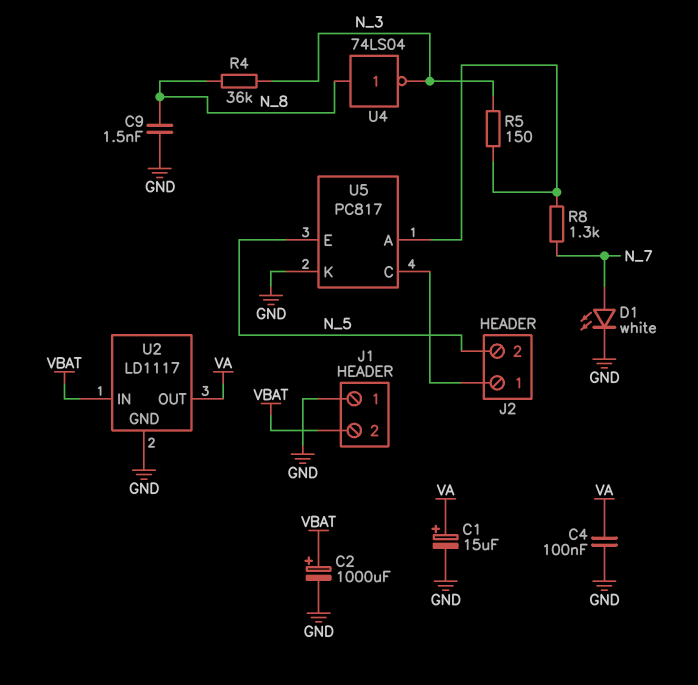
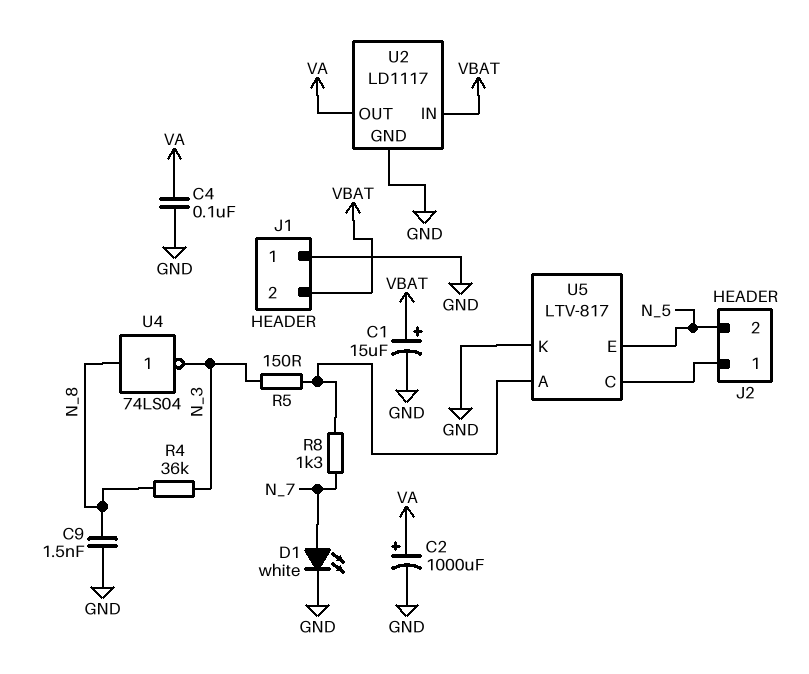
C1: 15uF (plus VA, minus GND) -> 15uF (plus VBAT, minus GND)
C2: 1000uF (plus VBAT, minus GND) -> 1000uF (plus VA, minus GND)
U5: PC817 -> LTV-817

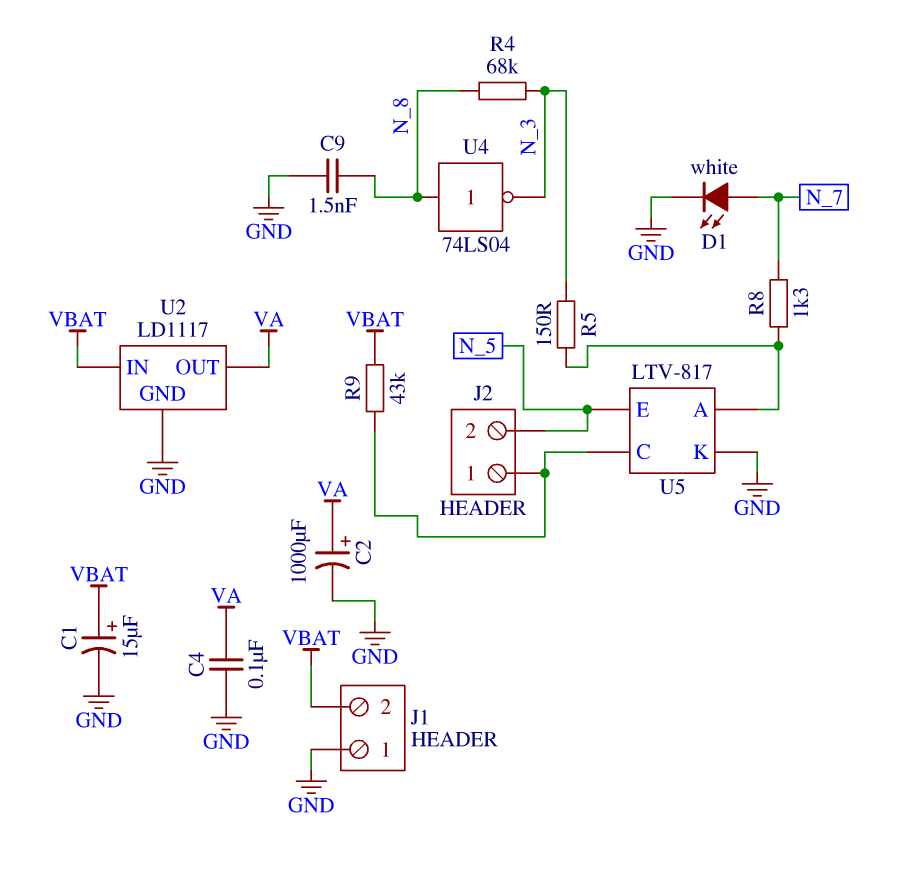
R4: 36k (N_3, N_8) -> 68k (N_3, N_8)
R9: none -> 43k (J2/1, VBAT)

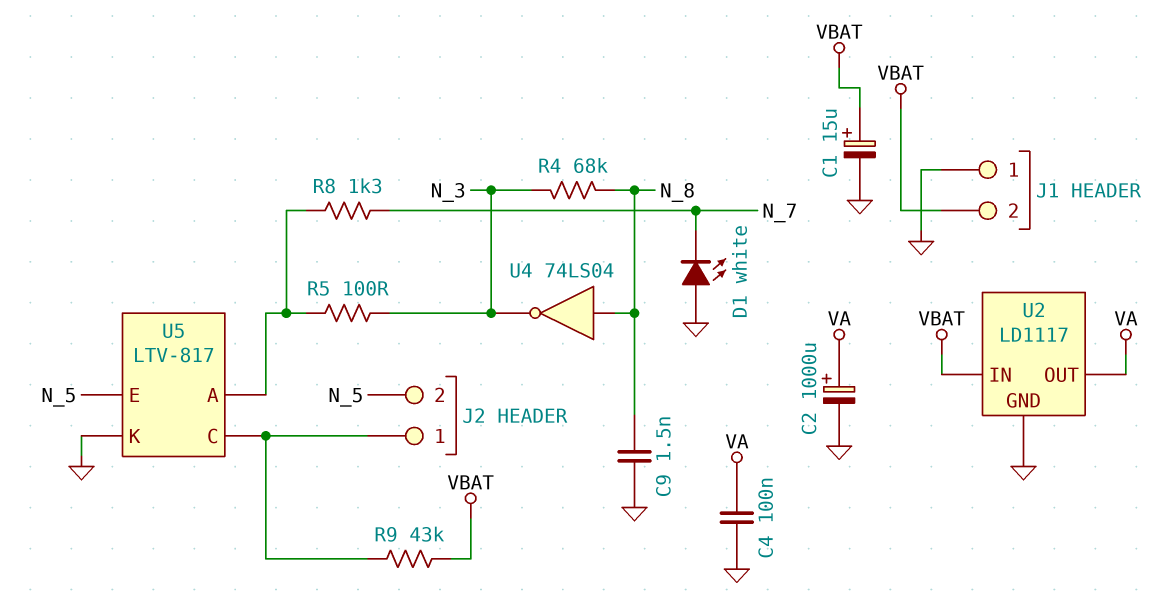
D1: LED white (A N_7, K GND) -> LED white (A GND, K N_7)
R5: 150 (N_3, U5/A) -> 100 (N_3, U5/A)

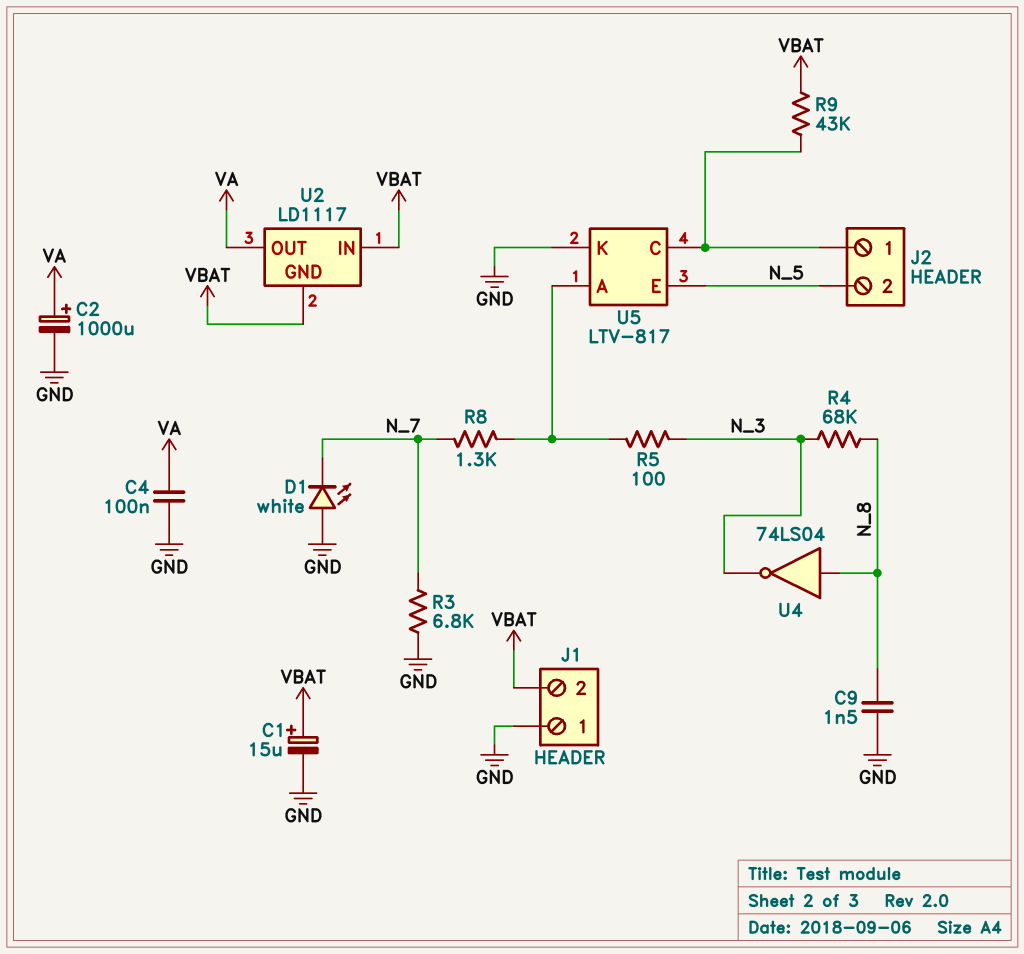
R3: none -> 6.8k (GND, N_7)
U2 pin GND: GND -> VBAT

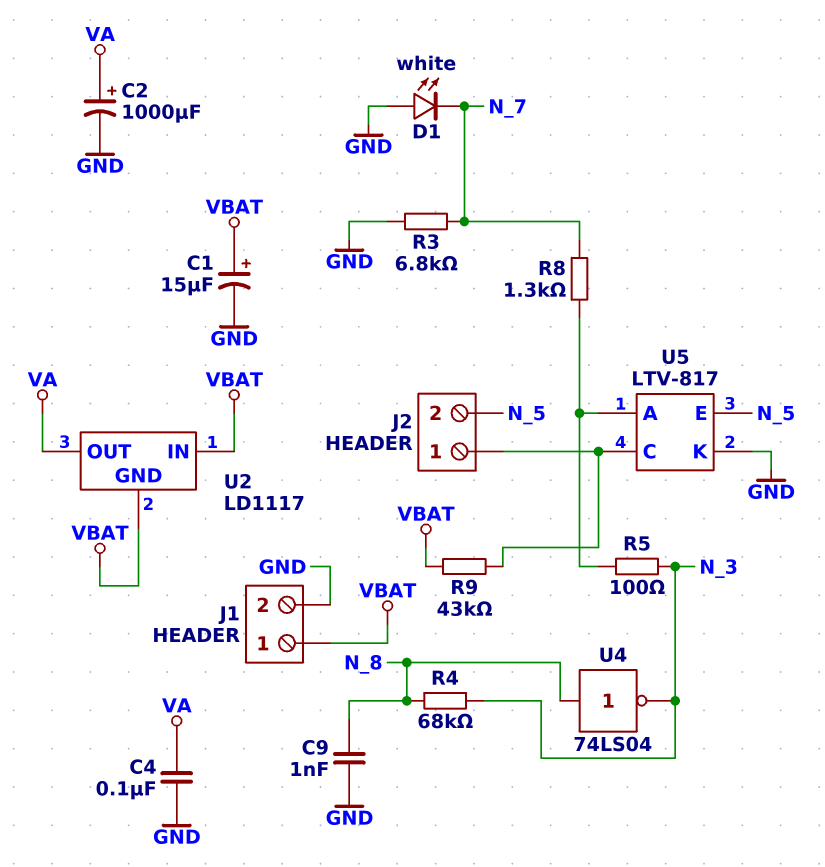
C9: 1.5nF (GND, N_8) -> 1nF (GND, N_8)
J1 pin 1: GND -> VBAT
J1 pin 2: VBAT -> GND

